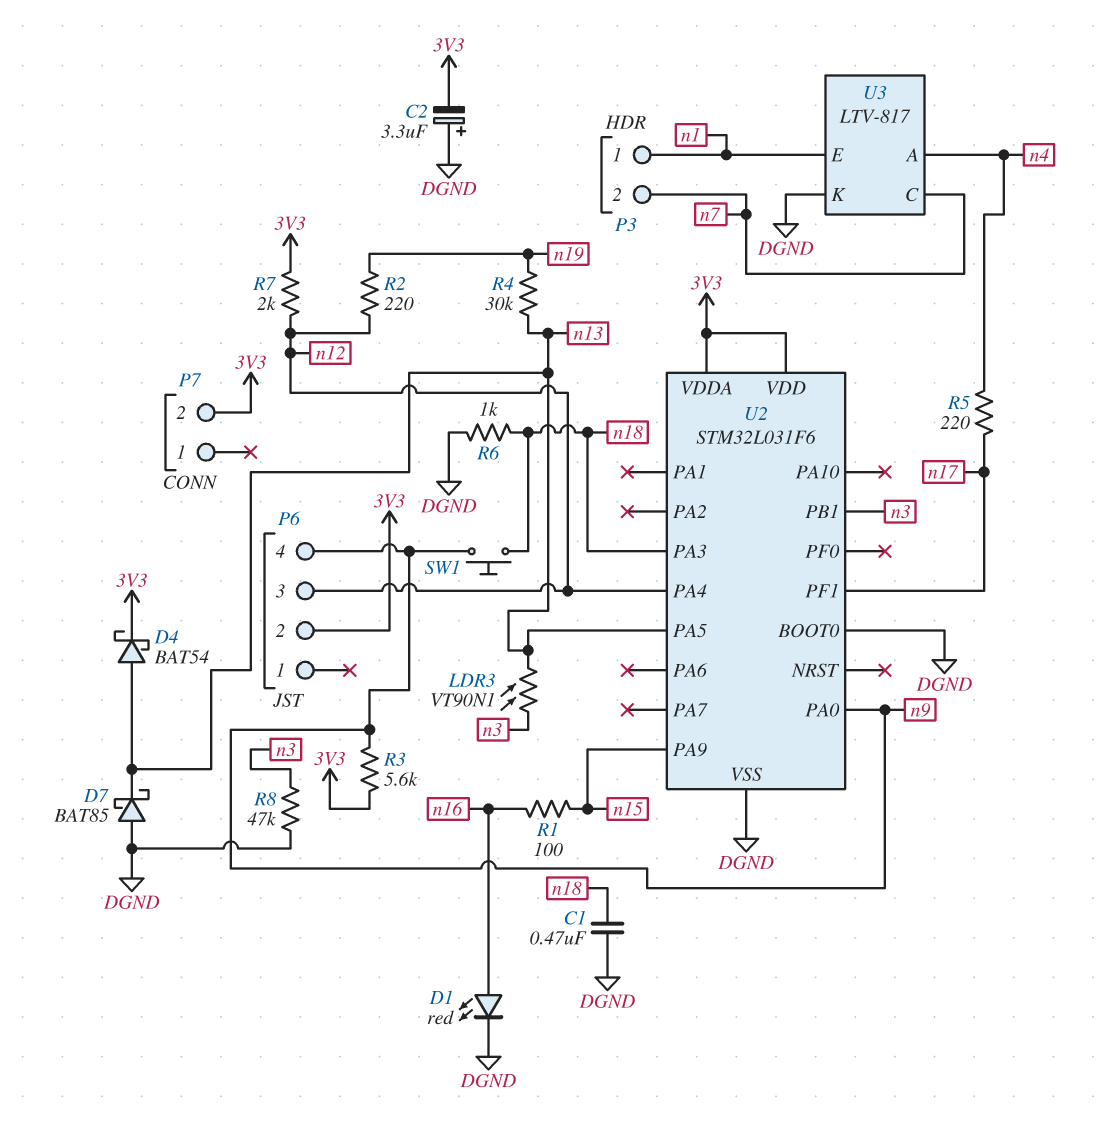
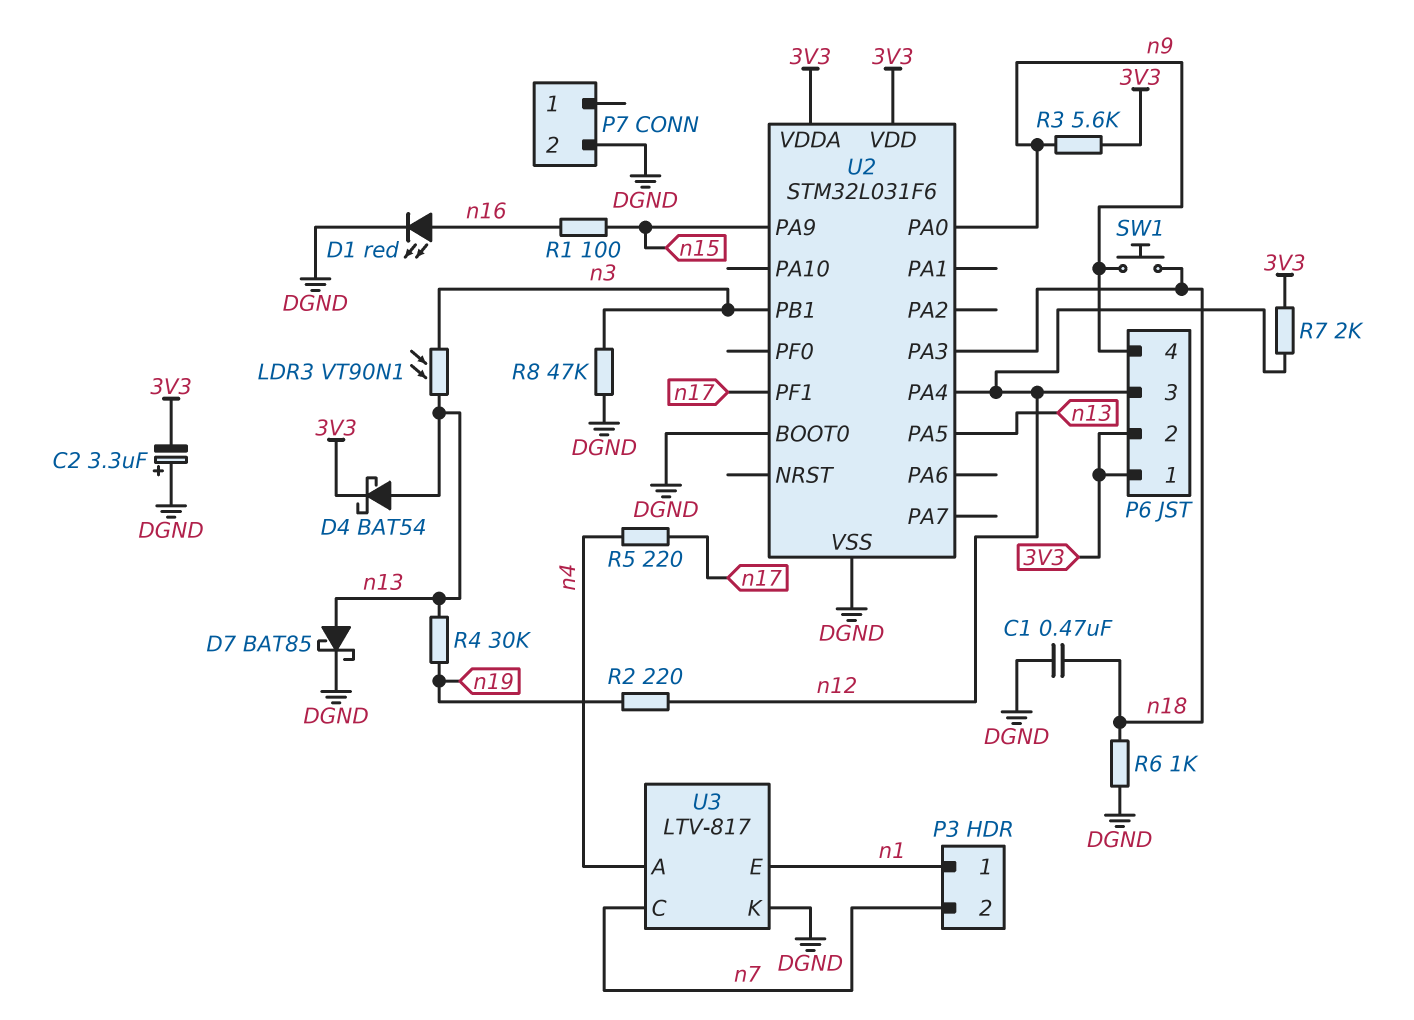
D7: schottky BAT85 (A DGND, K n13) -> schottky BAT85 (A n13, K DGND)
P6 pin 1: none -> 3V3
P7 pin 2: 3V3 -> DGND

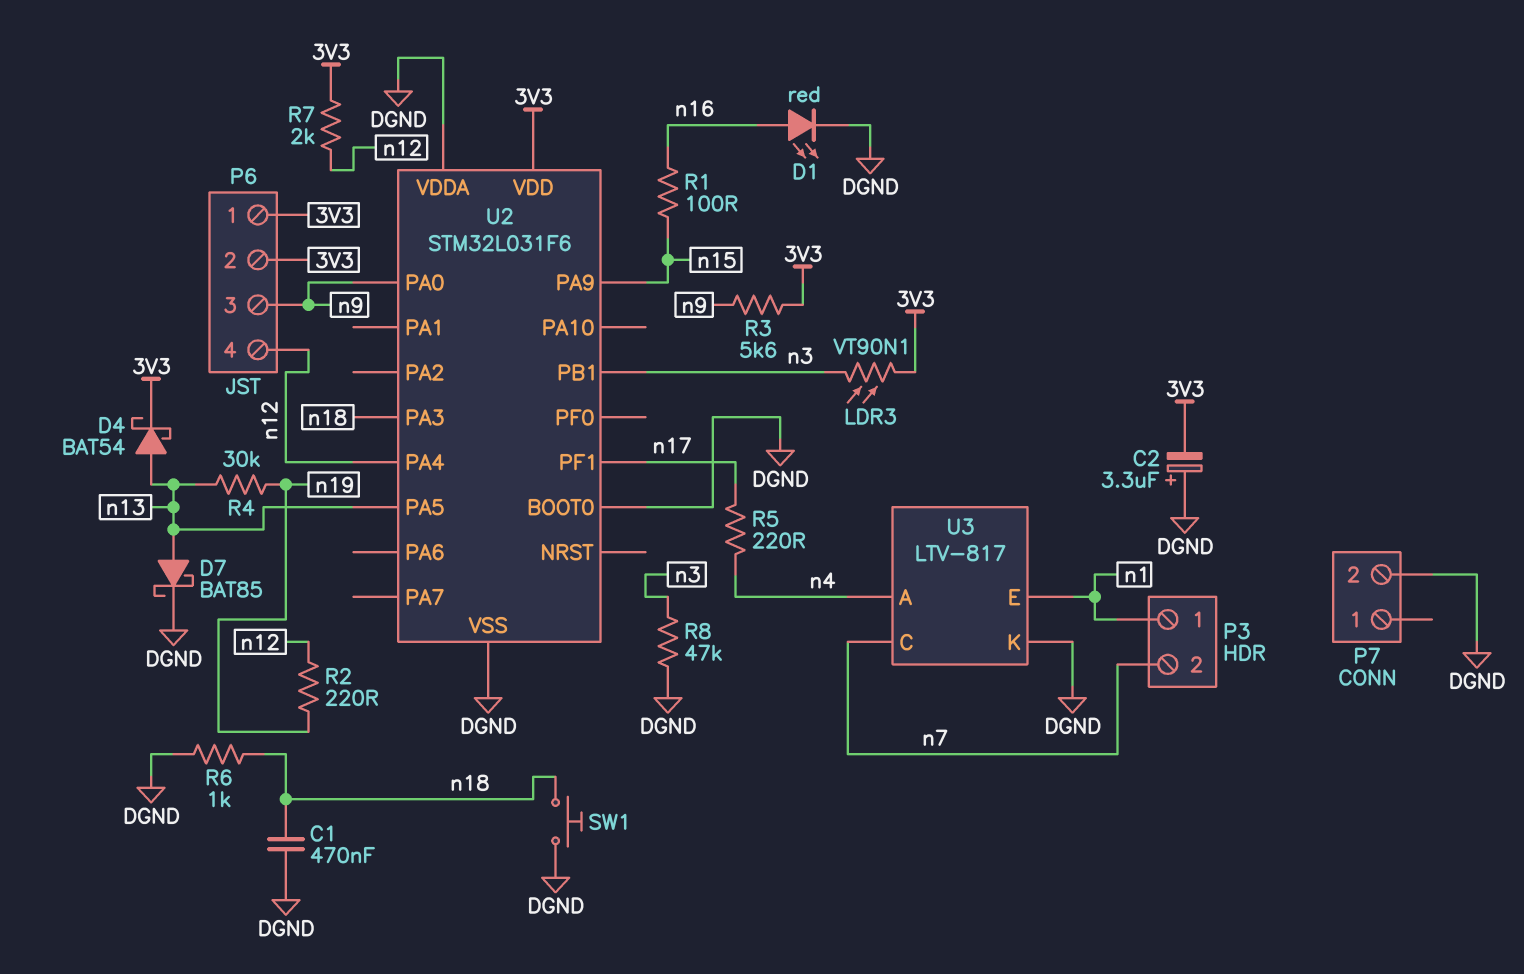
LDR3: VT90N1 (n3, n13) -> VT90N1 (3V3, n3)
P6 pin 3: n12 -> n9
P6 pin 4: n9 -> n12
SW1: button (n9, n18) -> button (DGND, n18)
U2 pin VDDA: 3V3 -> DGND

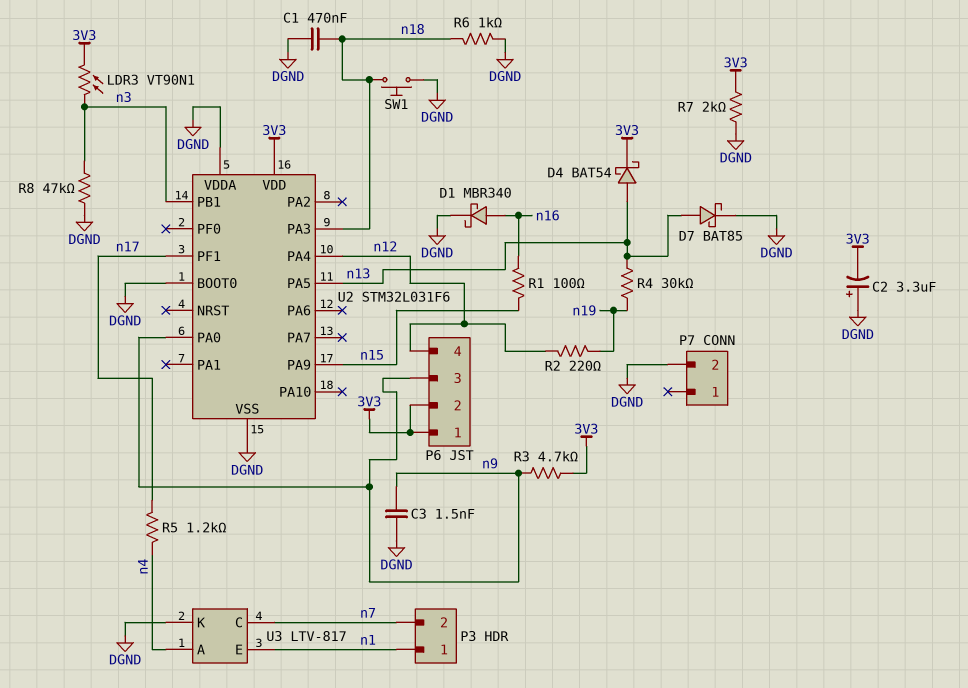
C3: none -> 1.5nF (DGND, n9)
D1: LED red (A n16, K DGND) -> schottky MBR340 (A n16, K DGND)
R3: 5.6k (3V3, n9) -> 4.7k (3V3, n9)
R5: 220 (n4, n17) -> 1.2k (n4, n17)
R7: 2k (3V3, n12) -> 2k (3V3, DGND)

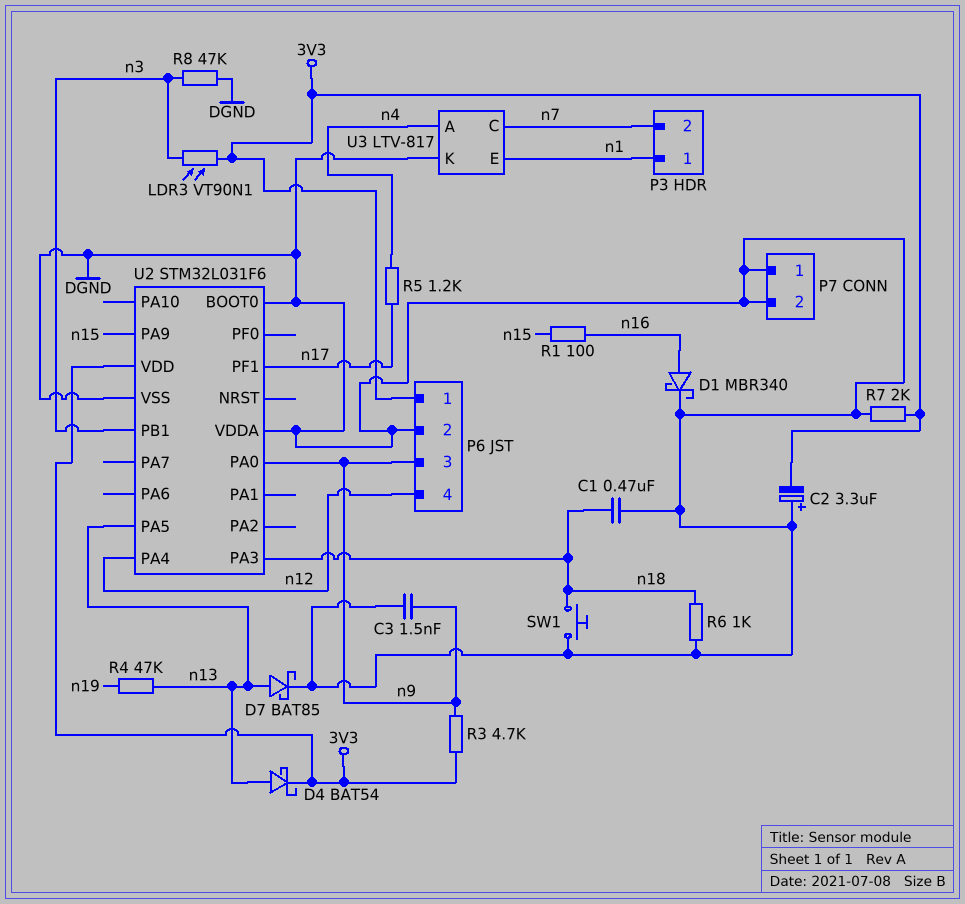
P6 pin 2: 3V3 -> DGND
P7 pin 1: none -> DGND
R2: 220 (n12, n19) -> none
R4: 30k (n13, n19) -> 47k (n13, n19)

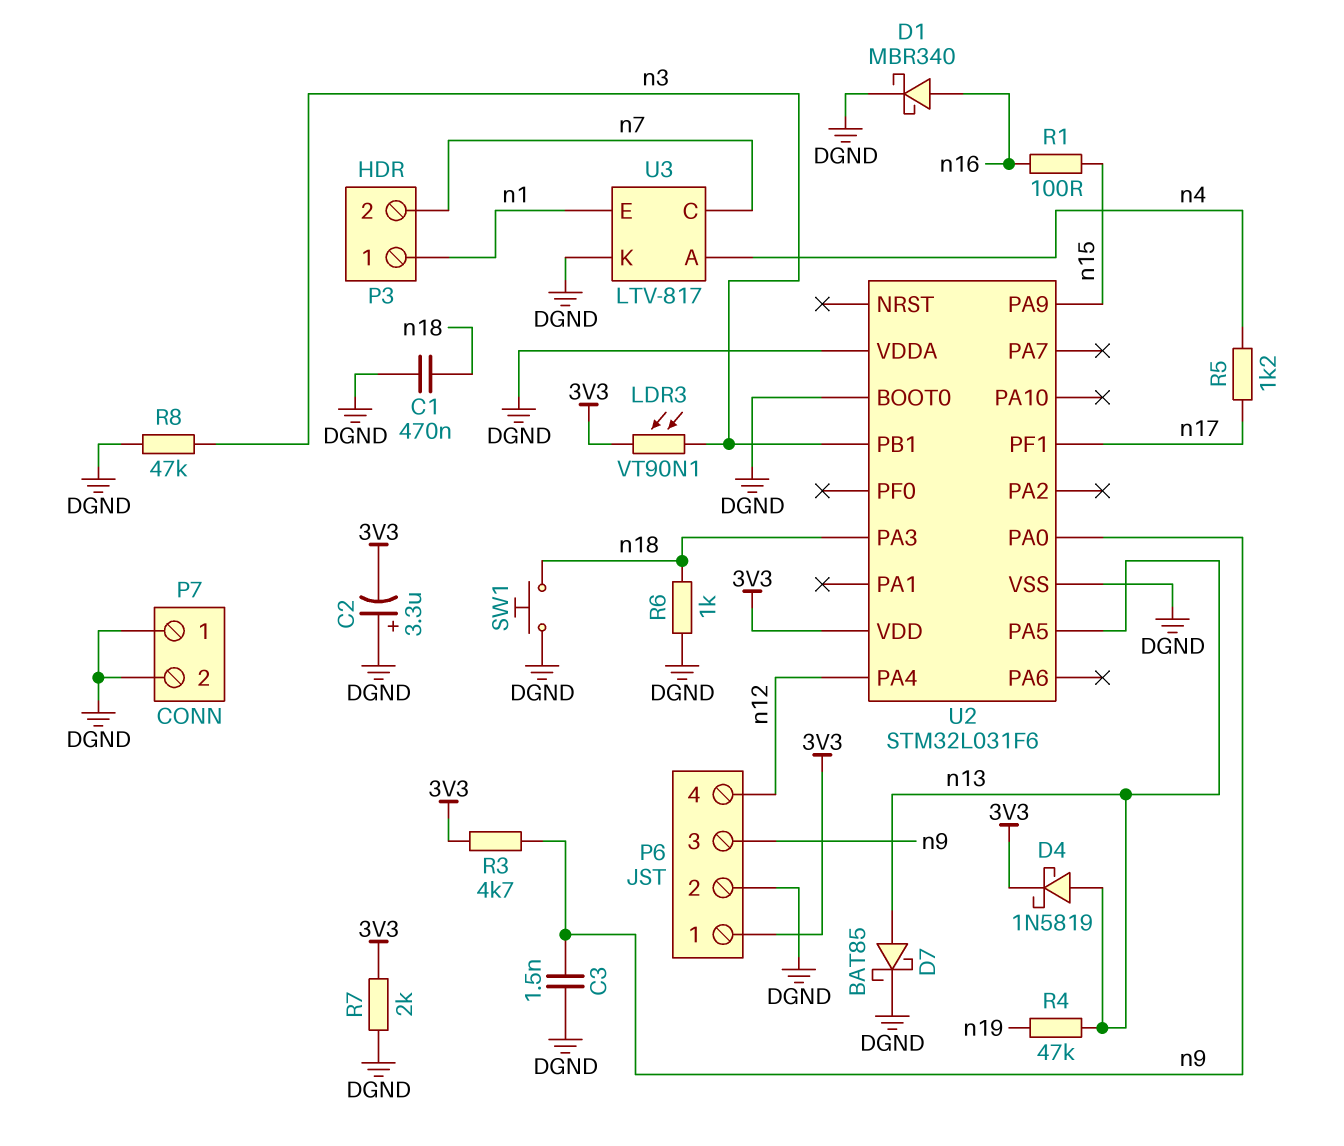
D4: schottky BAT54 (A n13, K 3V3) -> schottky 1N5819 (A n13, K 3V3)

